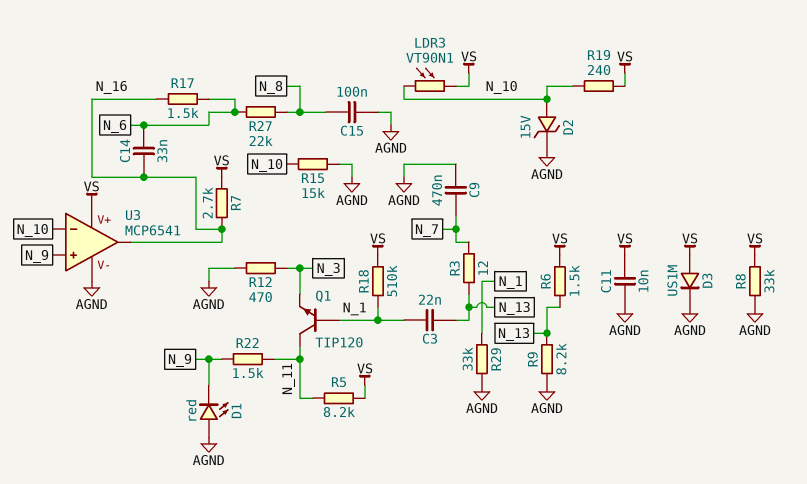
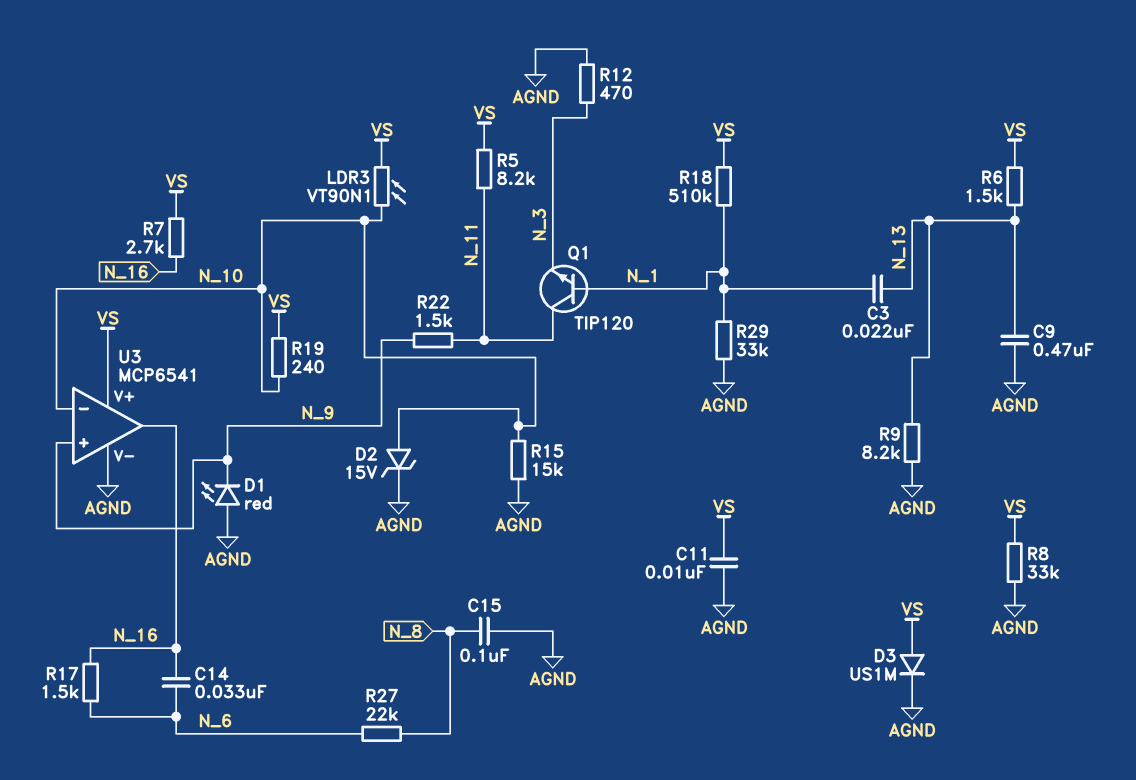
C9: 470nF (AGND, N_7) -> 470nF (AGND, N_13)
R3: 12 (N_7, N_13) -> none

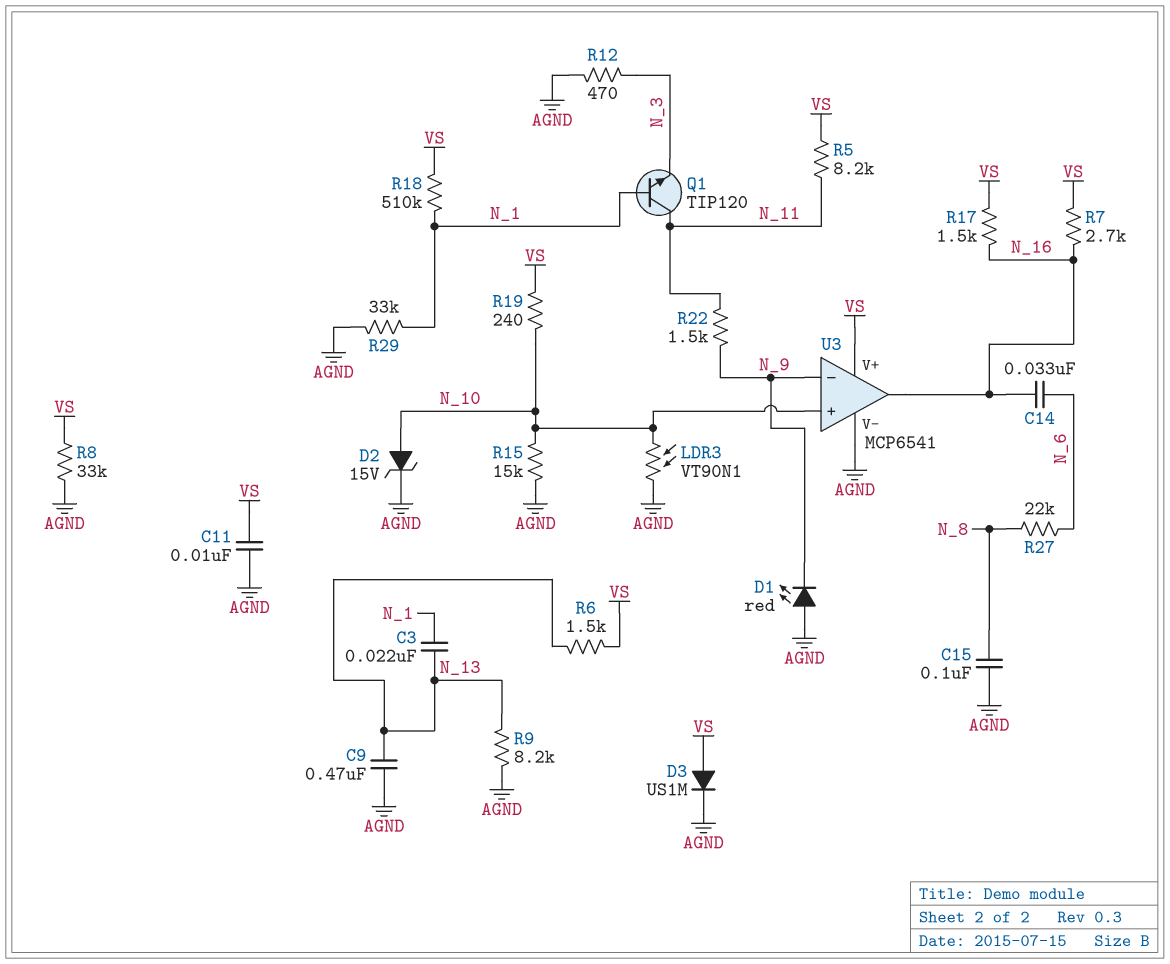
LDR3: VT90N1 (N_10, VS) -> VT90N1 (AGND, N_10)
R17: 1.5k (N_6, N_16) -> 1.5k (N_16, VS)
U3 pin in+: N_9 -> N_10
U3 pin in-: N_10 -> N_9

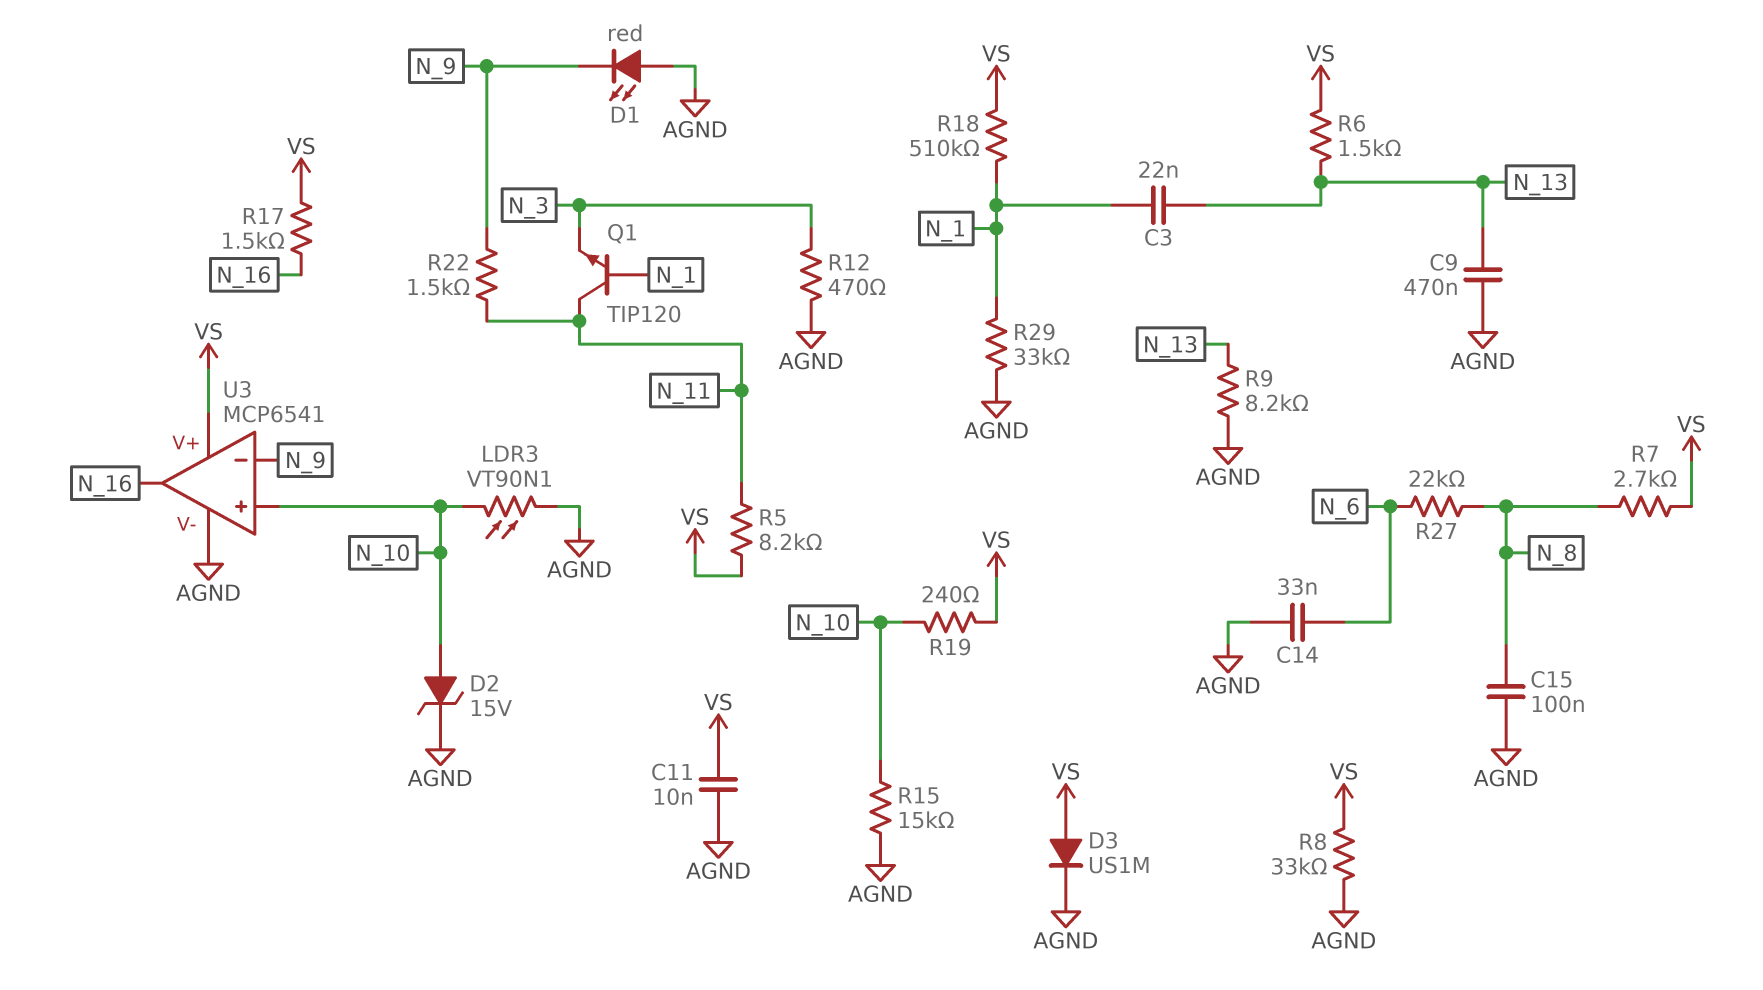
C14: 33nF (N_6, N_16) -> 33nF (AGND, N_6)
R7: 2.7k (N_16, VS) -> 2.7k (N_8, VS)

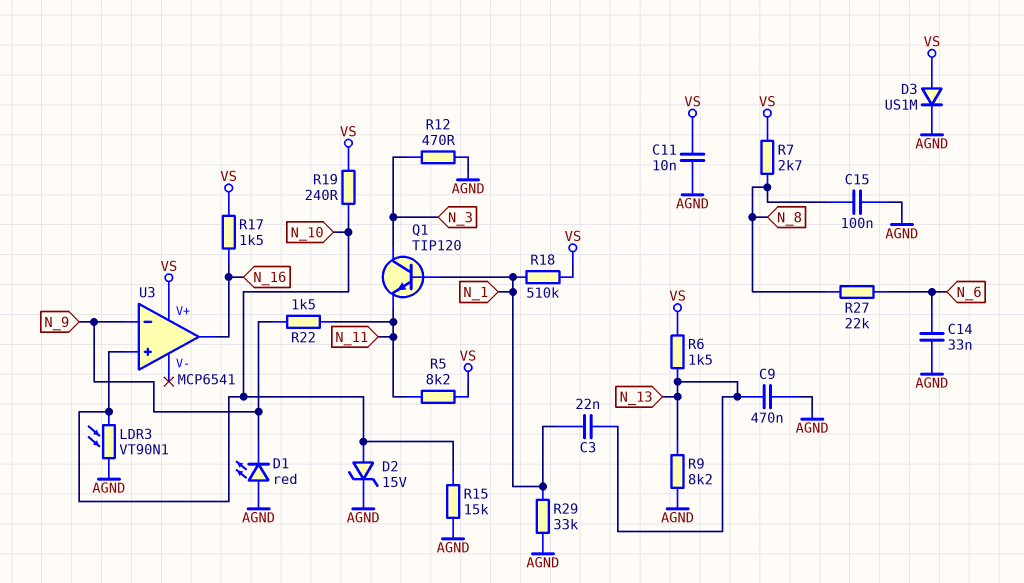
Q1: NPN TIP120 (B N_1, C N_11, E N_3) -> NPN TIP120 (B N_1, C N_3, E N_11)
R8: 33k (AGND, VS) -> none
U3 pin V-: AGND -> none

